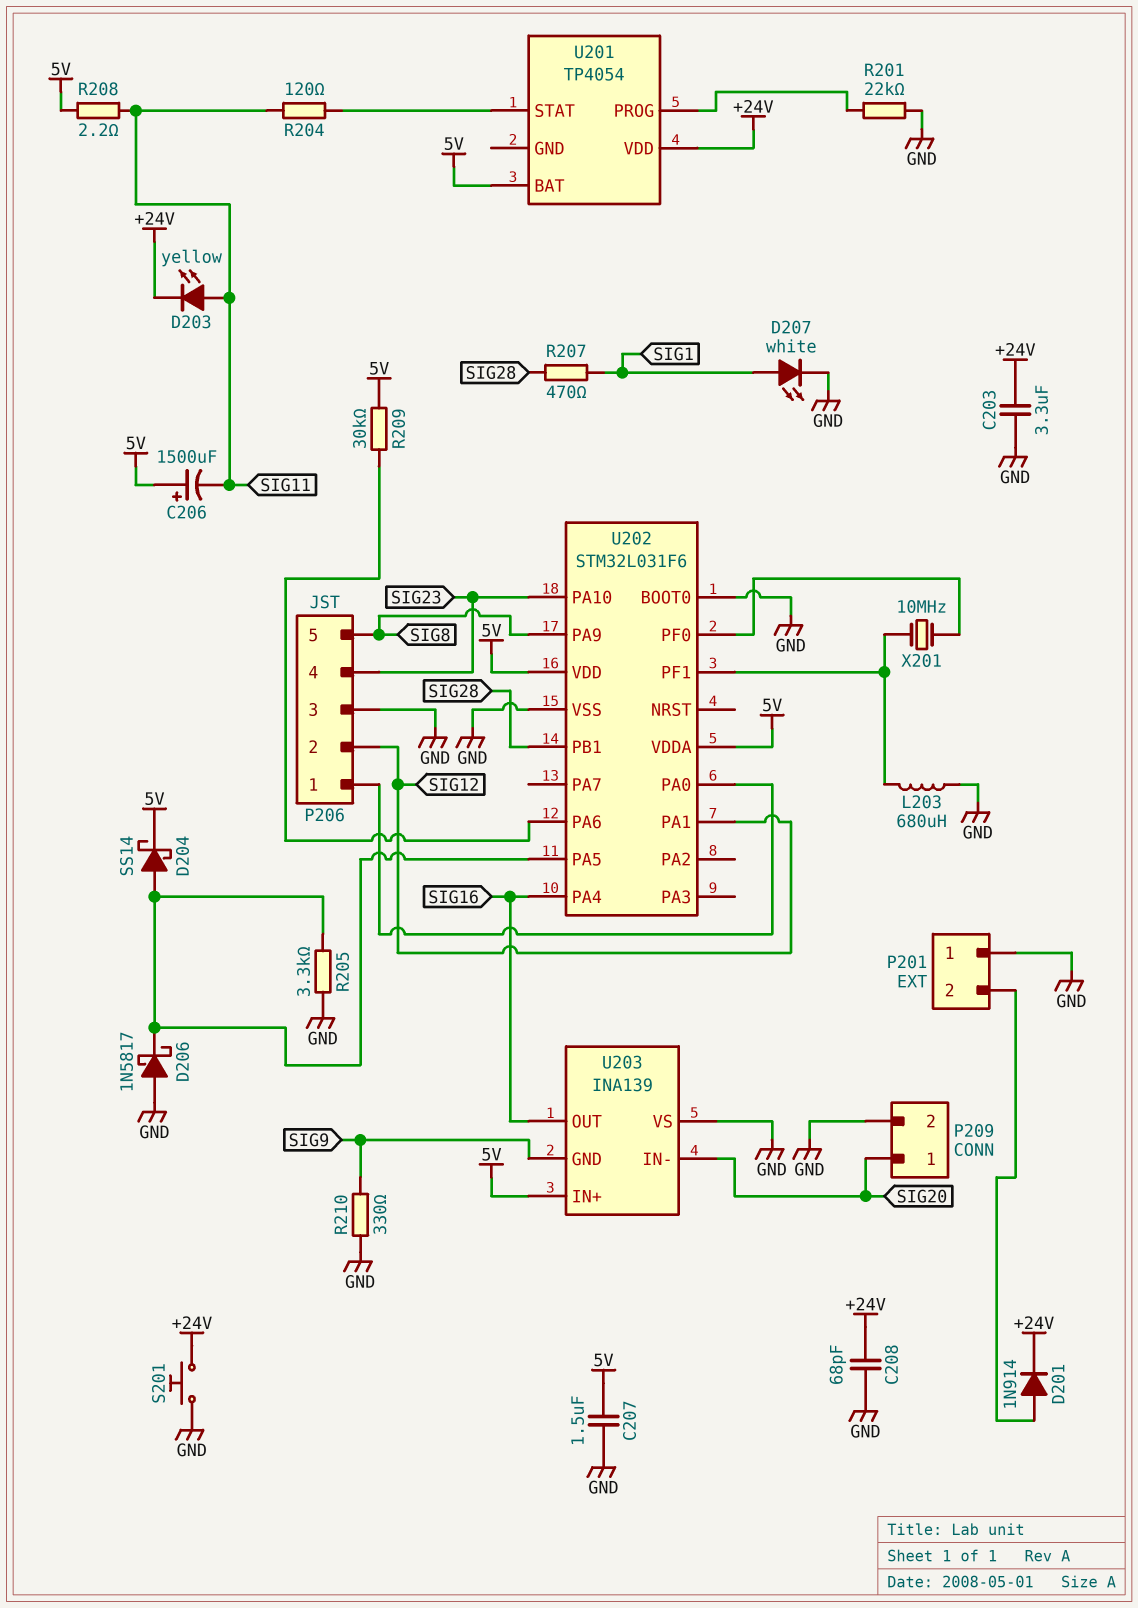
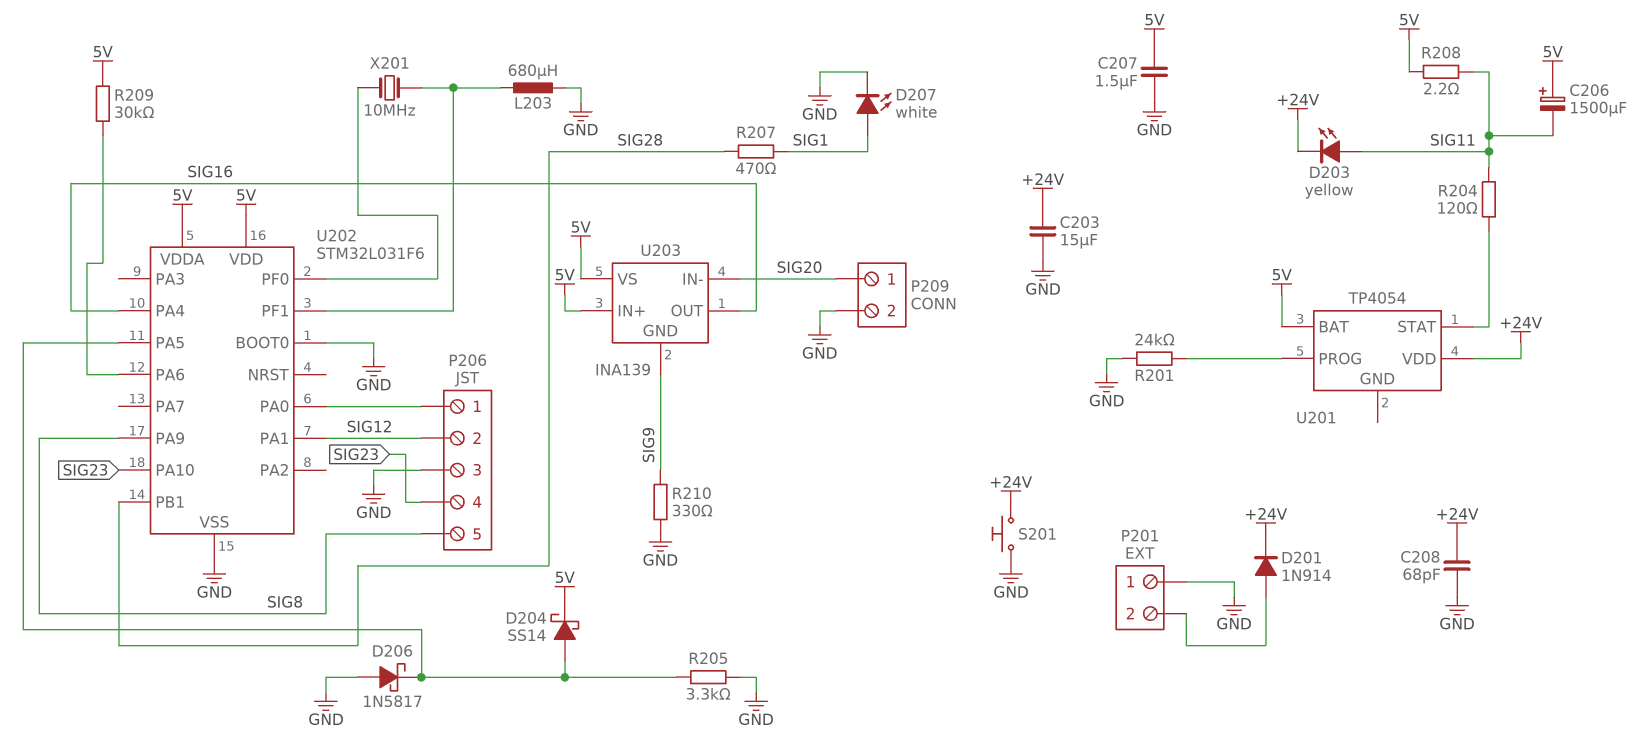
C203: 3.3uF (+24V, GND) -> 15uF (+24V, GND)
R201: 22k (GND, U201/PROG) -> 24k (GND, U201/PROG)
U203 pin VS: GND -> 5V

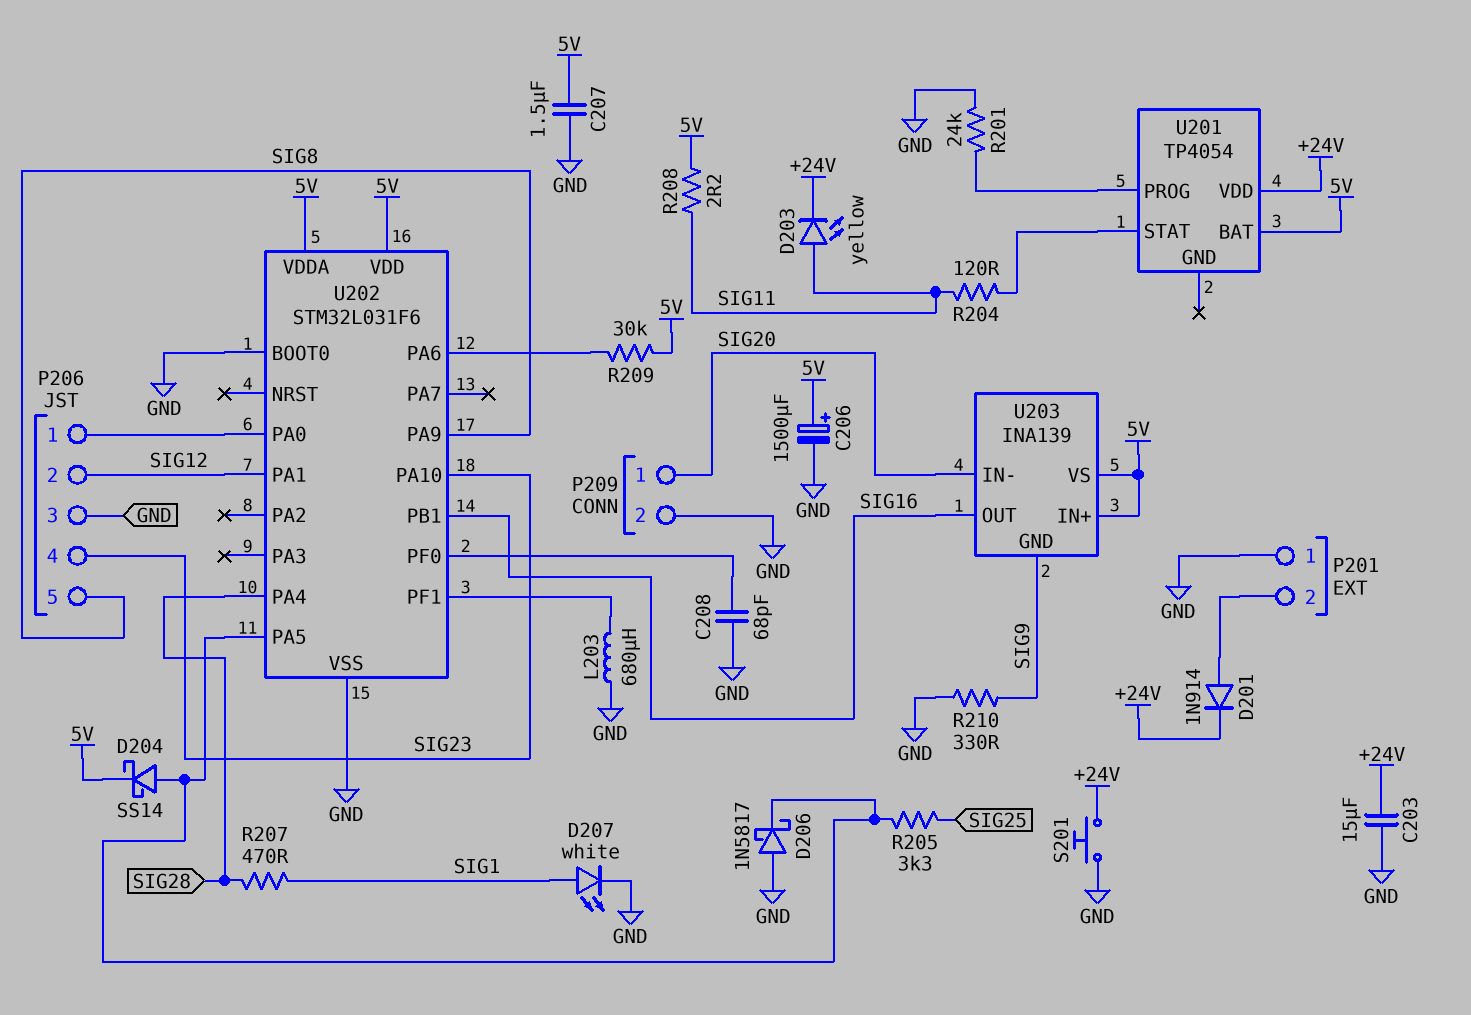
C206: 1500uF (plus 5V, minus SIG11) -> 1500uF (plus 5V, minus GND)
C208: 68pF (+24V, GND) -> 68pF (GND, U202/PF0)
R205: 3.3k (GND, U202/PA5) -> 3.3k (SIG25, U202/PA5)
U202 pin PA4: SIG16 -> SIG28
U202 pin PB1: SIG28 -> SIG16
X201: 10MHz (U202/PF0, U202/PF1) -> none

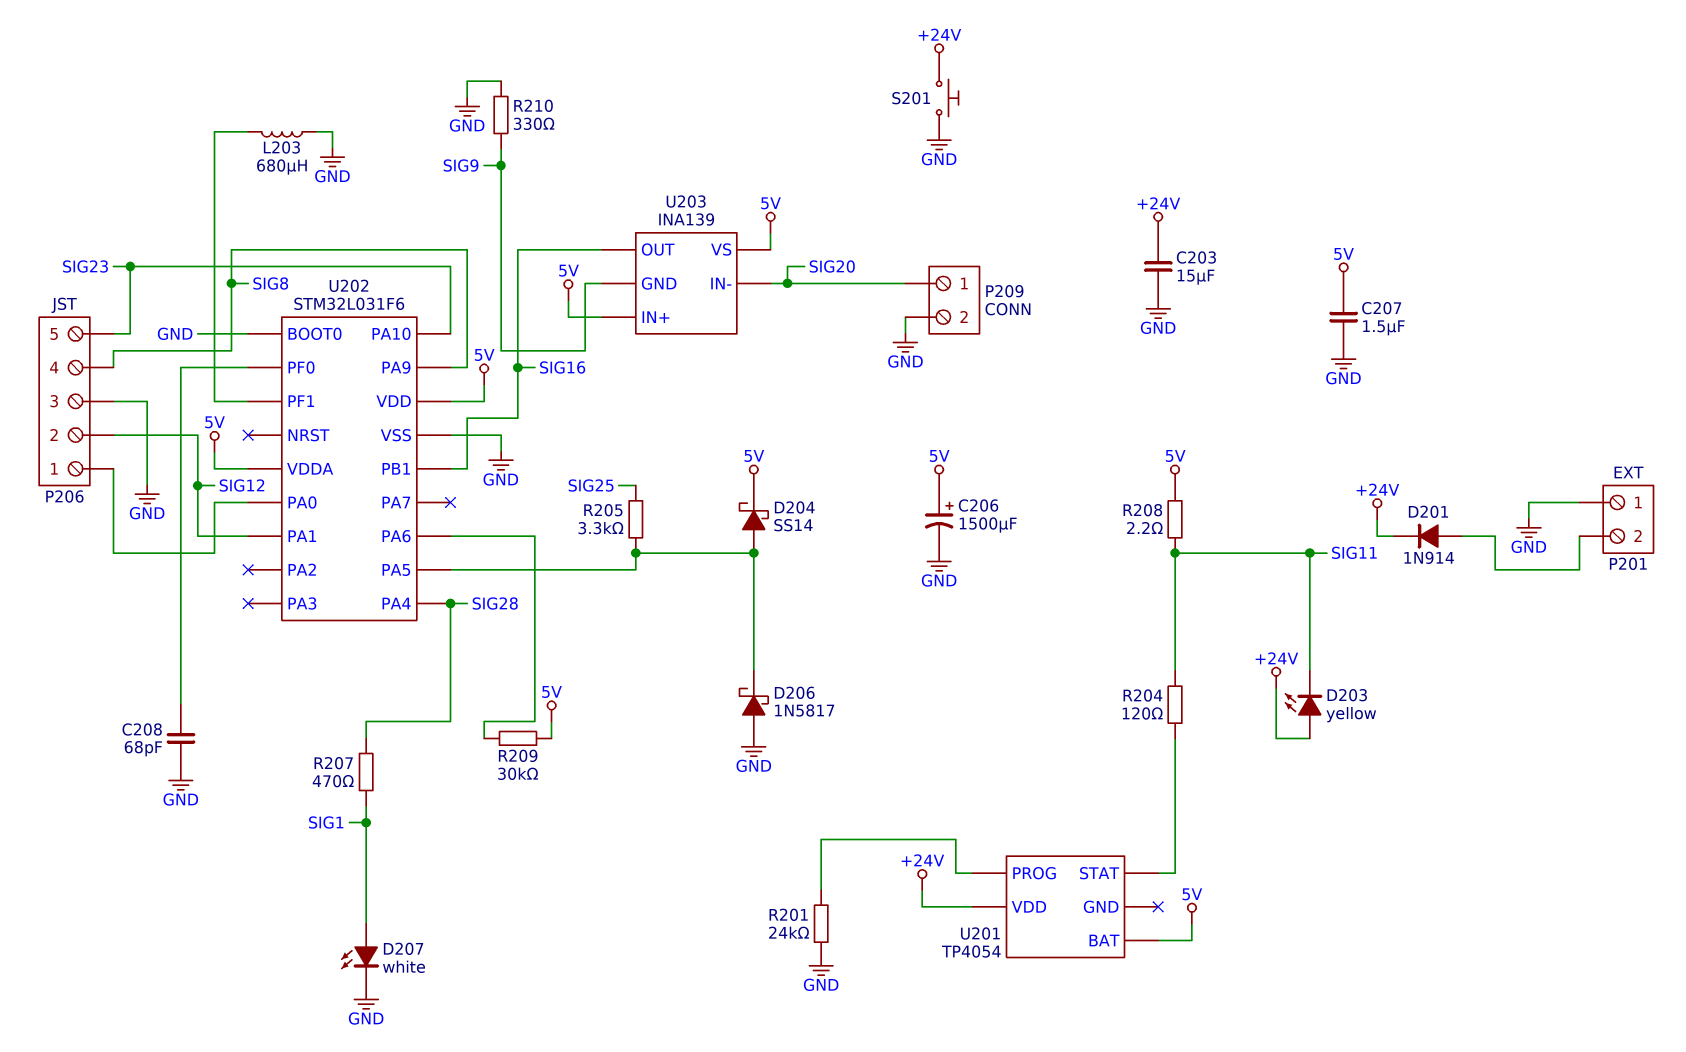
D203: LED yellow (A SIG11, K +24V) -> LED yellow (A +24V, K SIG11)
P206 pin 4: SIG23 -> SIG8
P206 pin 5: SIG8 -> SIG23

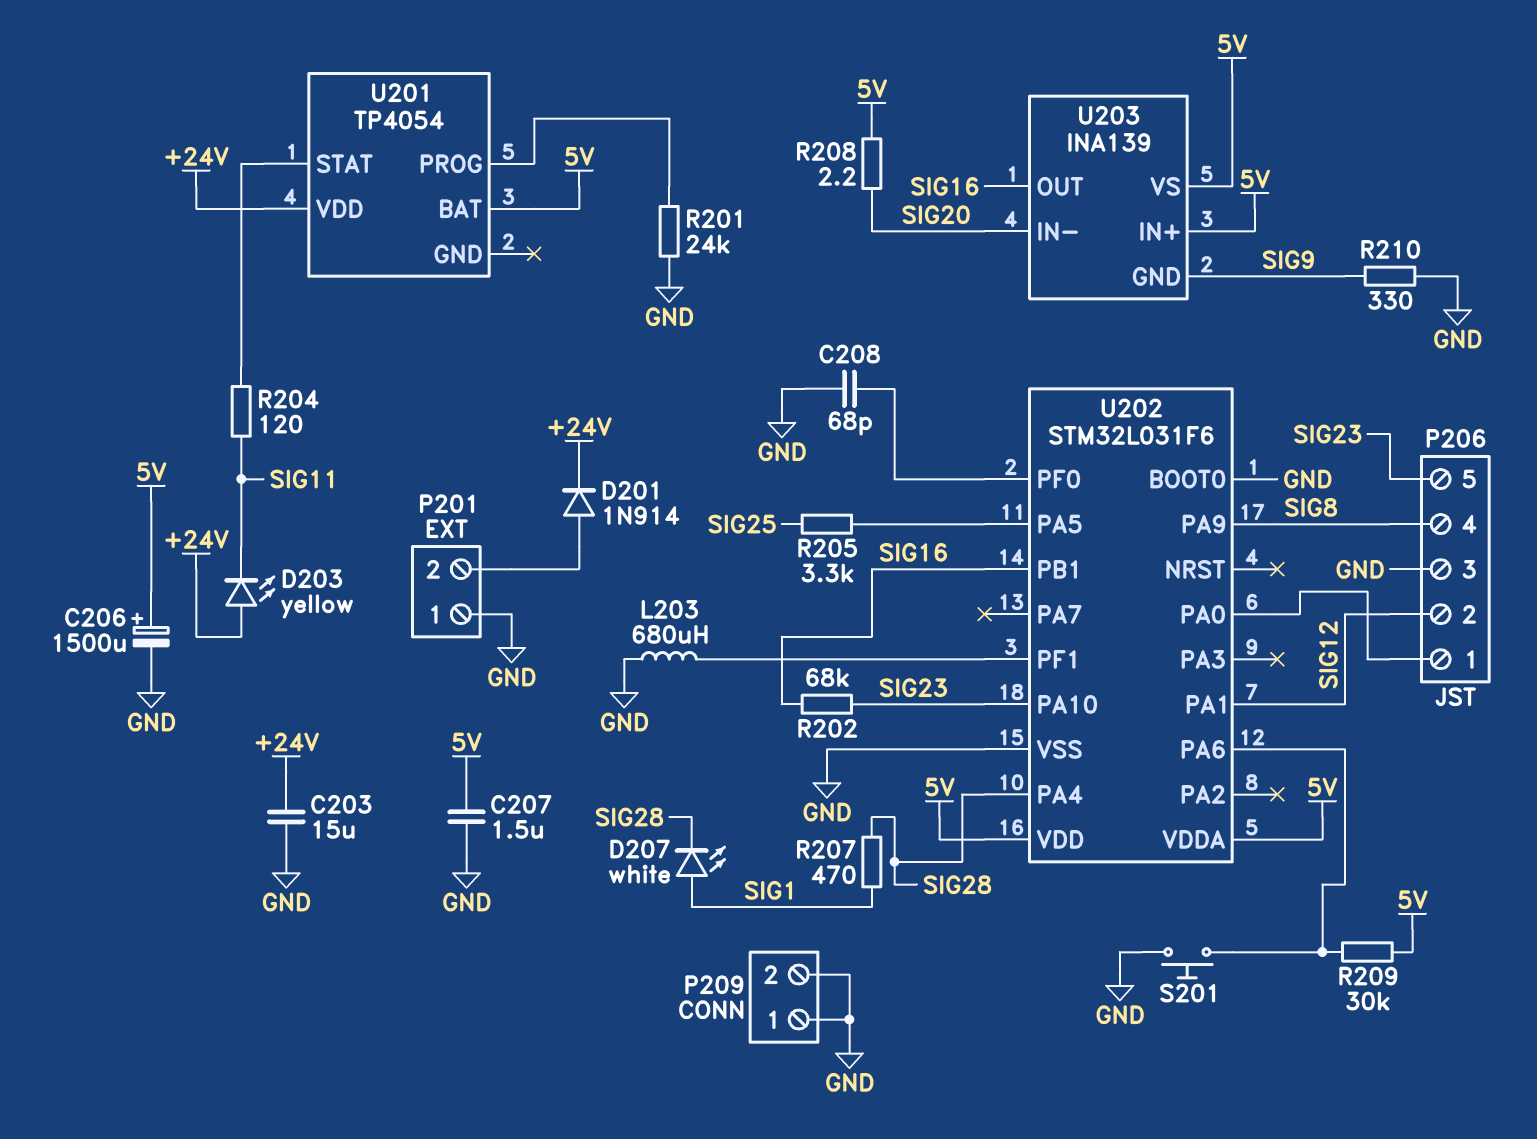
D204: schottky SS14 (A U202/PA5, K 5V) -> none
D206: schottky 1N5817 (A GND, K U202/PA5) -> none
D207: LED white (A SIG1, K GND) -> LED white (A SIG1, K SIG28)
P209 pin 1: SIG20 -> GND
R202: none -> 68k (SIG16, SIG23)
R208: 2.2 (5V, SIG11) -> 2.2 (5V, SIG20)
S201: button (+24V, GND) -> button (GND, U202/PA6)

